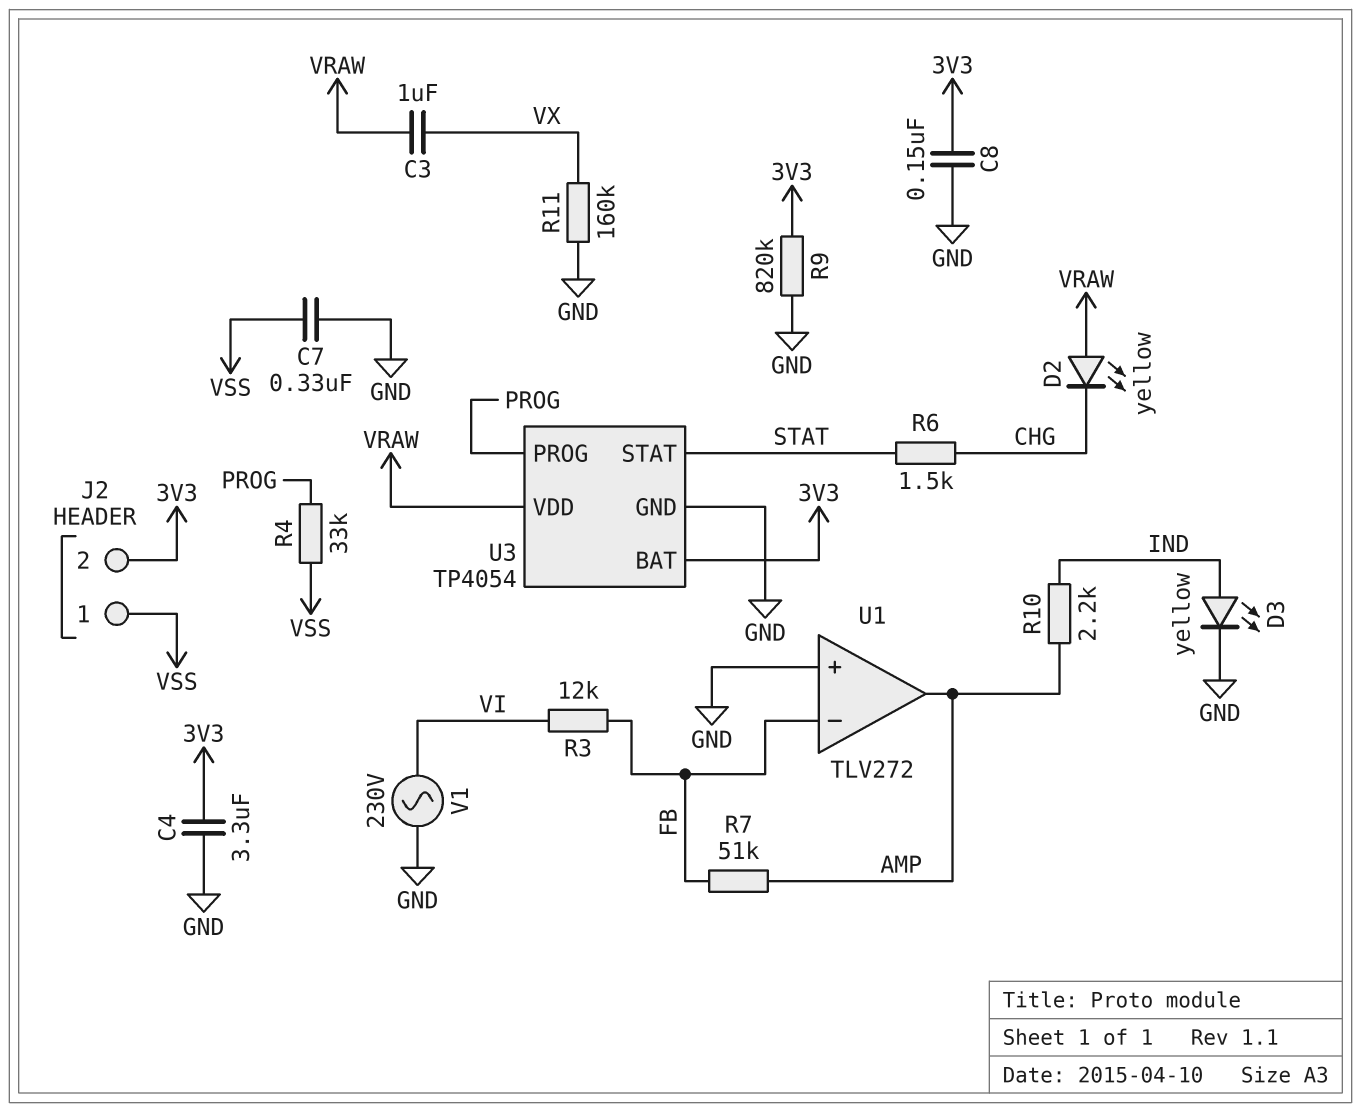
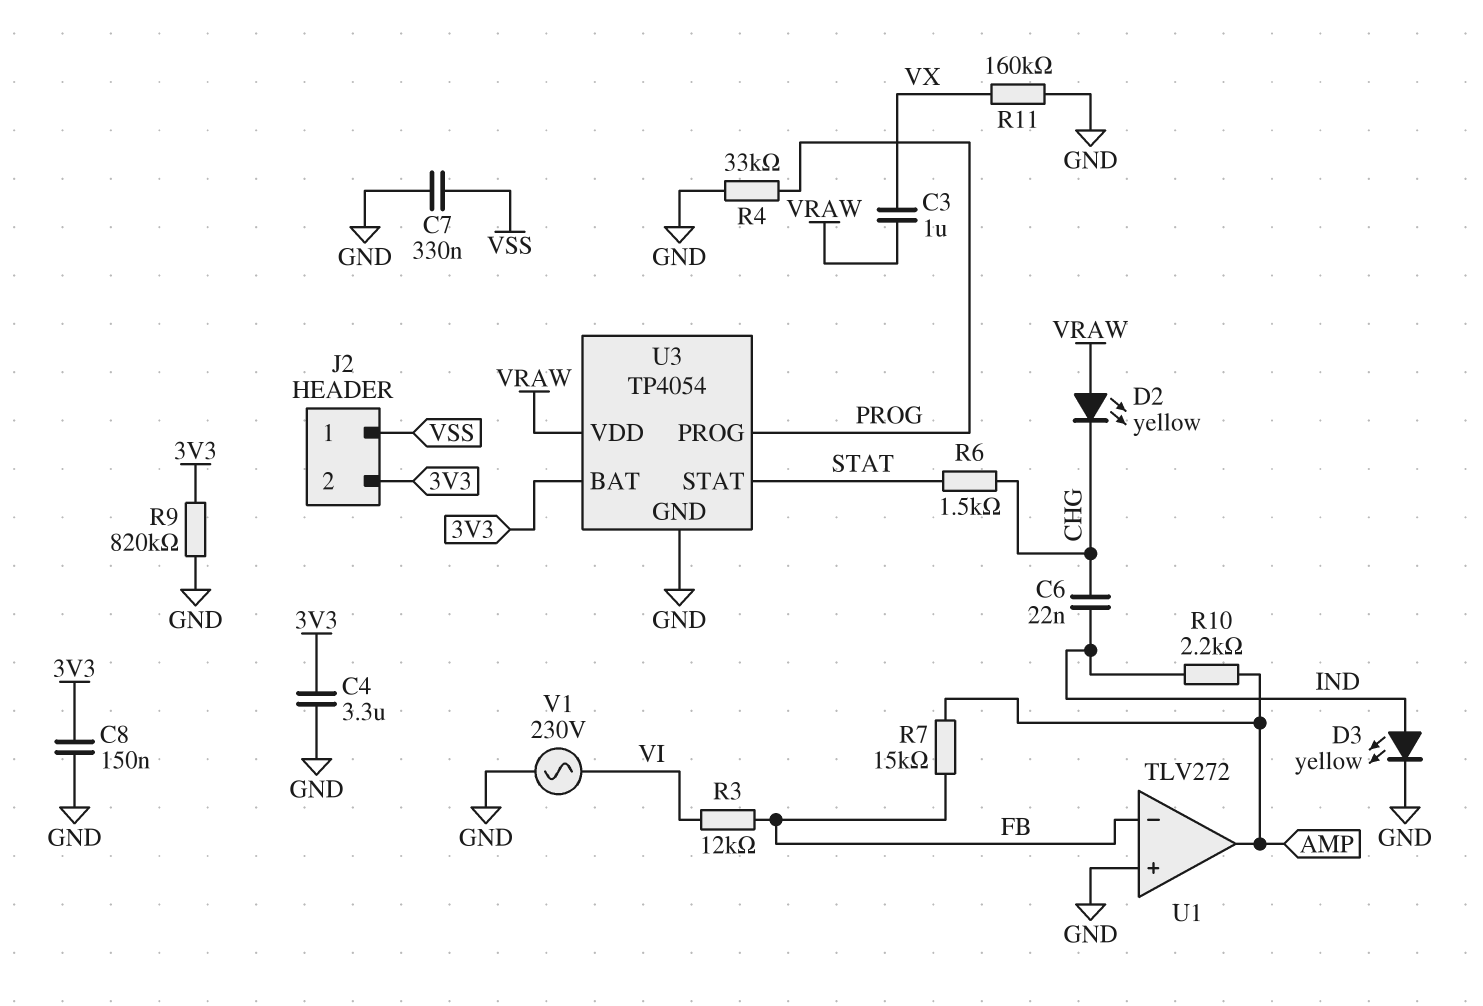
C6: none -> 22nF (CHG, IND)
R4: 33k (PROG, VSS) -> 33k (GND, PROG)
R7: 51k (AMP, FB) -> 15k (AMP, FB)

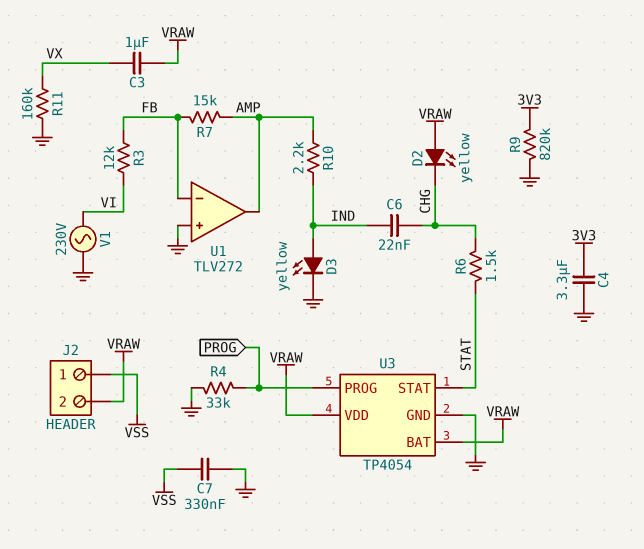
C8: 150nF (3V3, GND) -> none
J2 pin 2: 3V3 -> VRAW
U3 pin BAT: 3V3 -> VRAW

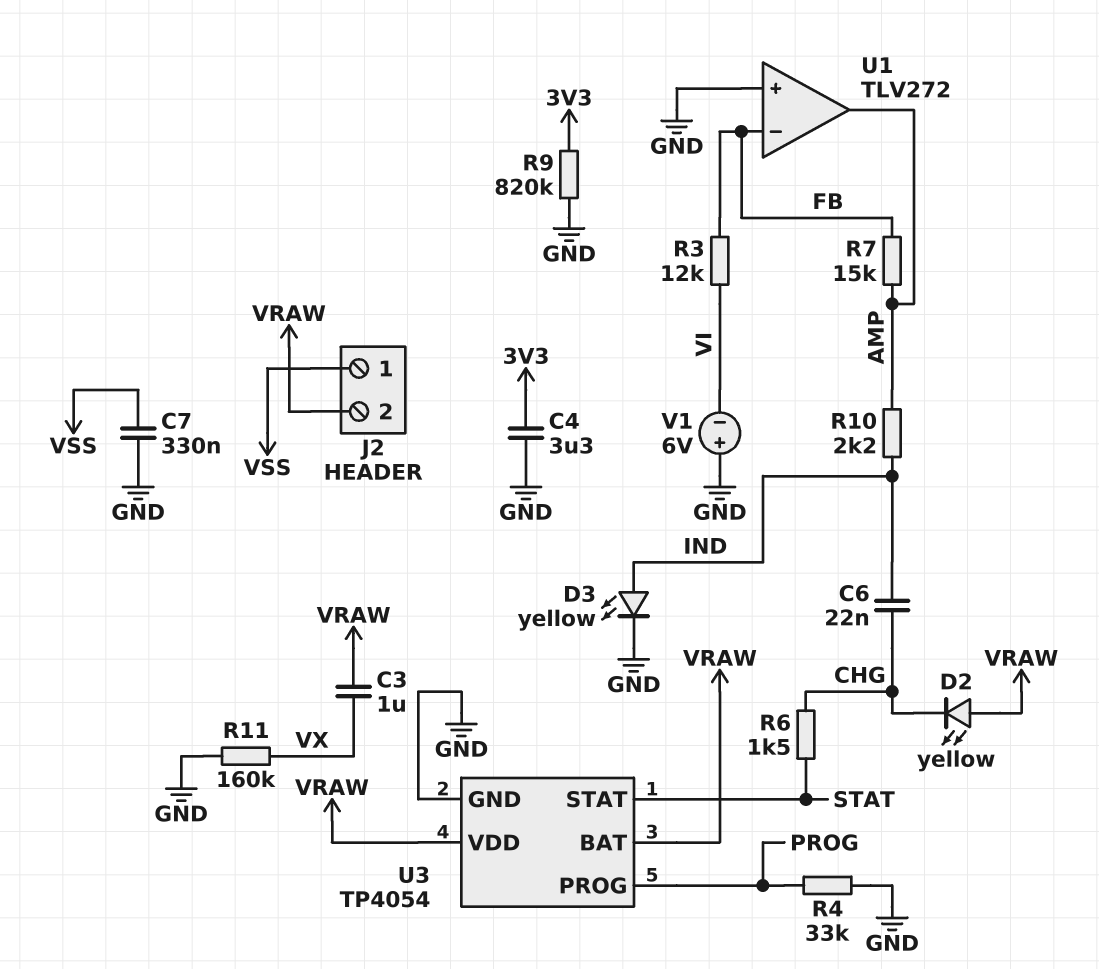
V1: AC 230V (GND, VI) -> 6V (plus GND, minus VI)

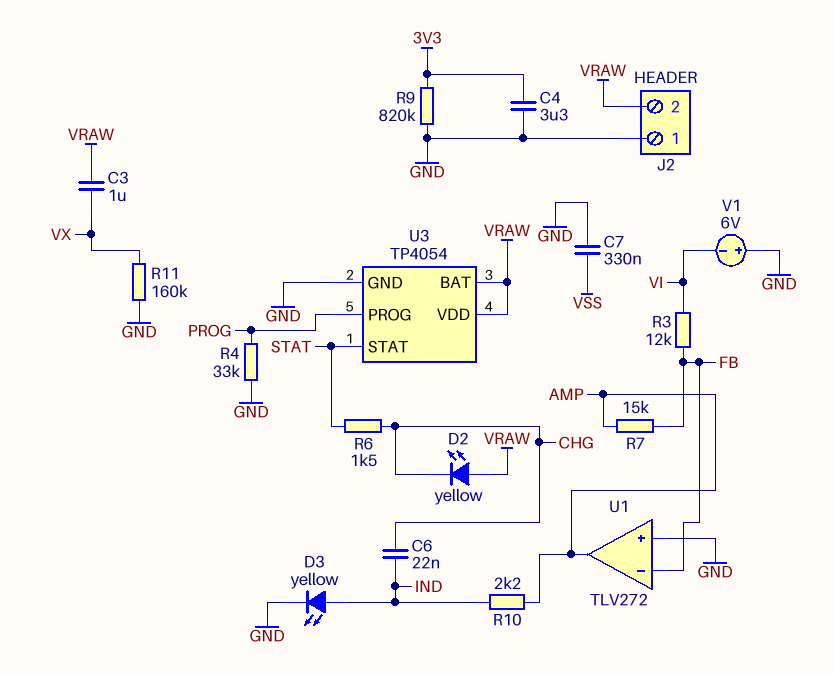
J2 pin 1: VSS -> GND

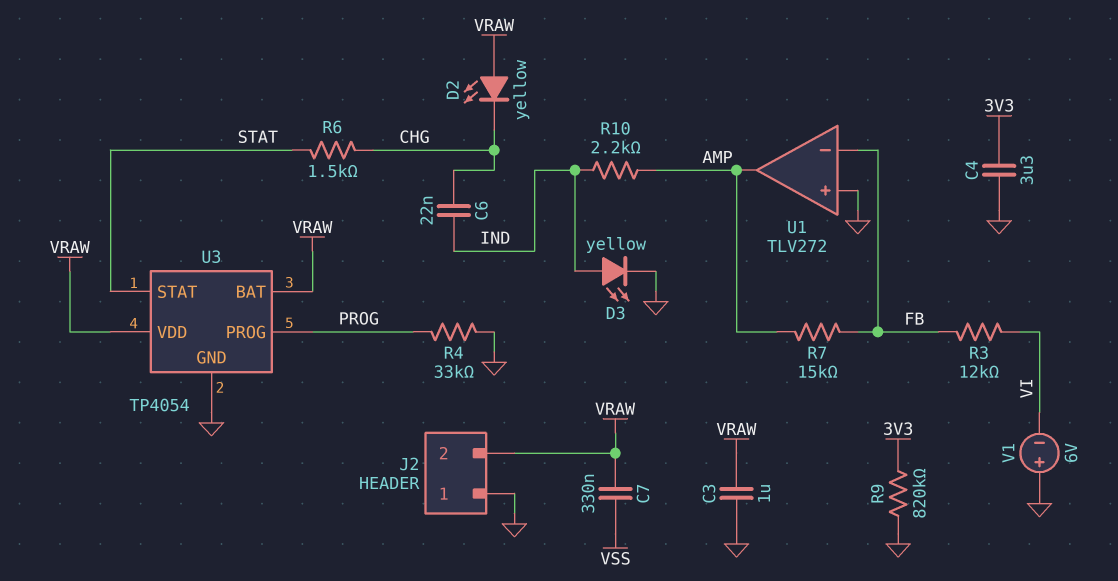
C3: 1uF (VRAW, VX) -> 1uF (GND, VRAW)
C7: 330nF (GND, VSS) -> 330nF (VRAW, VSS)
R11: 160k (GND, VX) -> none

